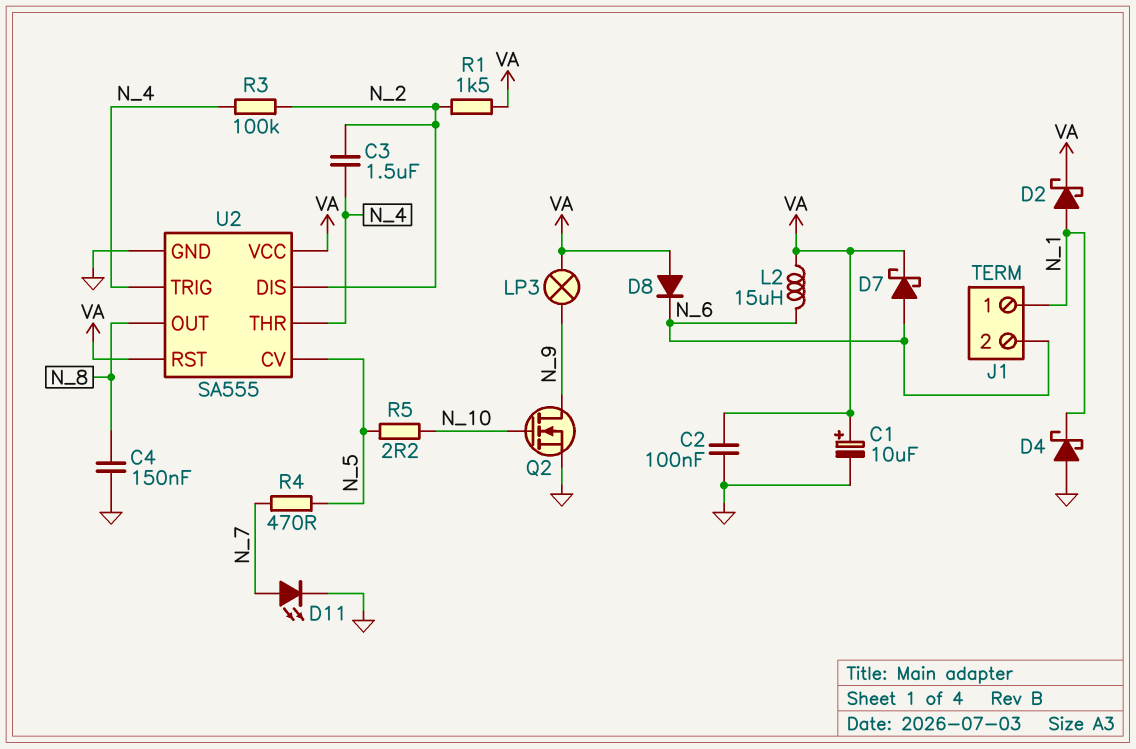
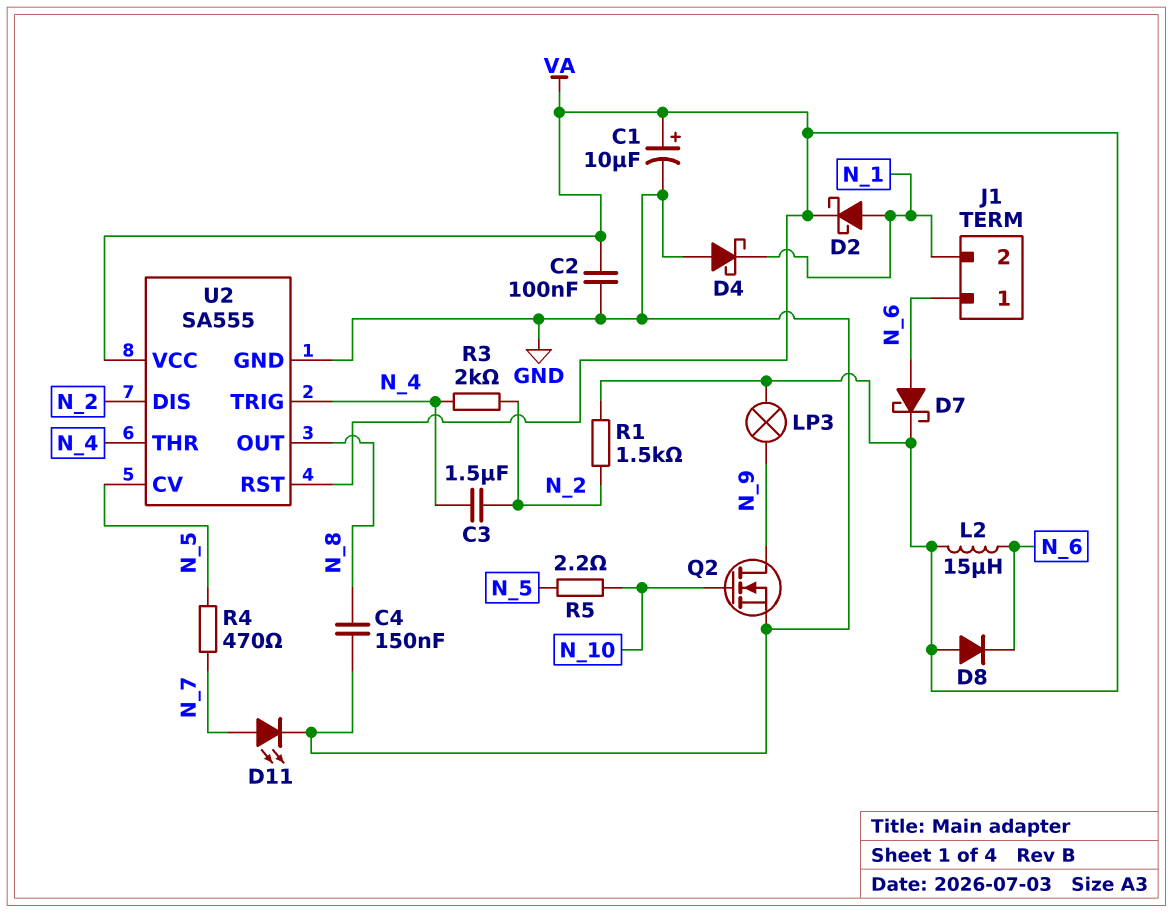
J1 pin 1: N_1 -> N_6
J1 pin 2: N_6 -> N_1
R3: 100k (N_2, N_4) -> 2k (N_2, N_4)

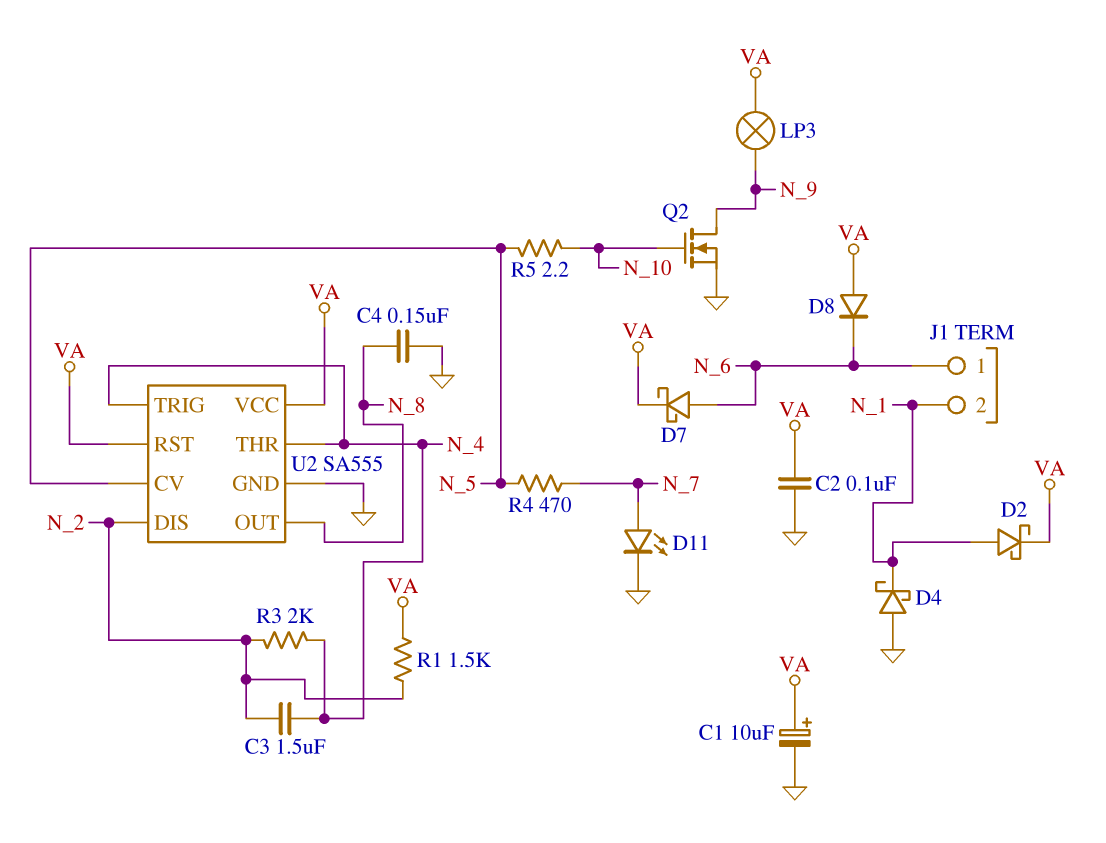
L2: 15uH (N_6, VA) -> none

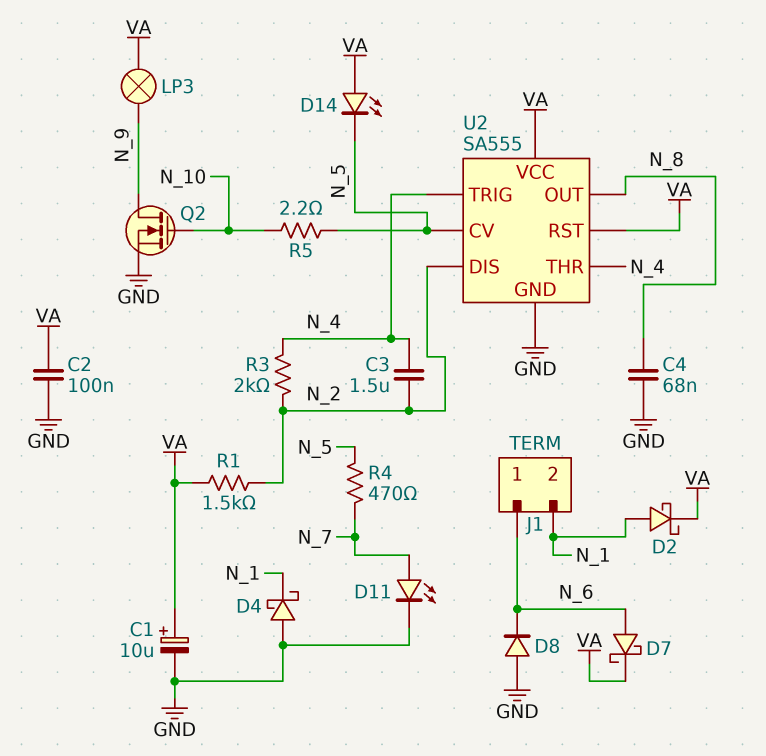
C4: 150nF (GND, N_8) -> 68nF (GND, N_8)
D8: diode (A VA, K N_6) -> diode (A GND, K N_6)
D14: none -> LED (A VA, K N_5)

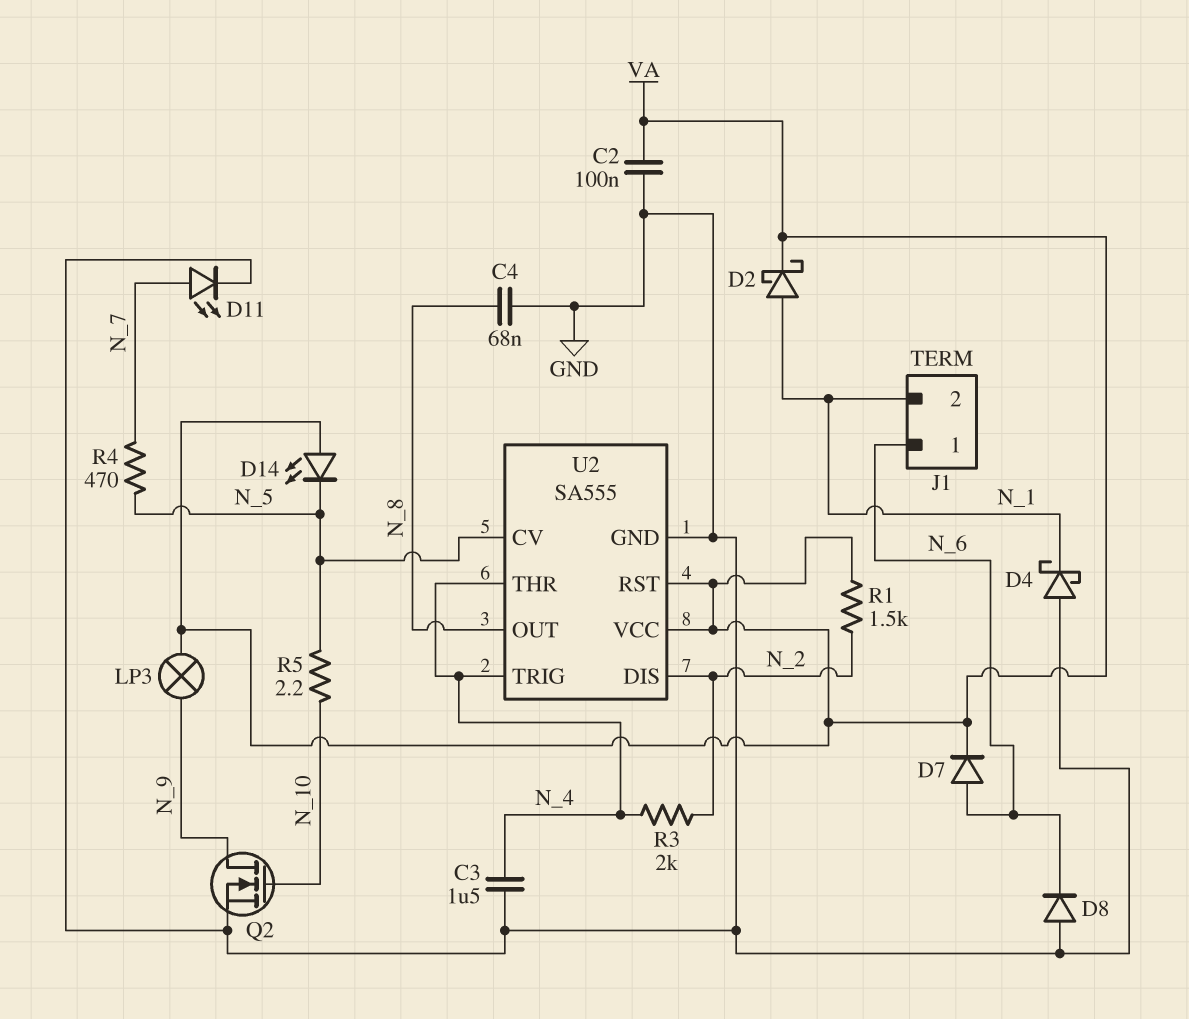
C1: 10uF (plus VA, minus GND) -> none
C3: 1.5uF (N_2, N_4) -> 1.5uF (GND, N_4)
D7: schottky (A N_6, K VA) -> diode (A N_6, K VA)

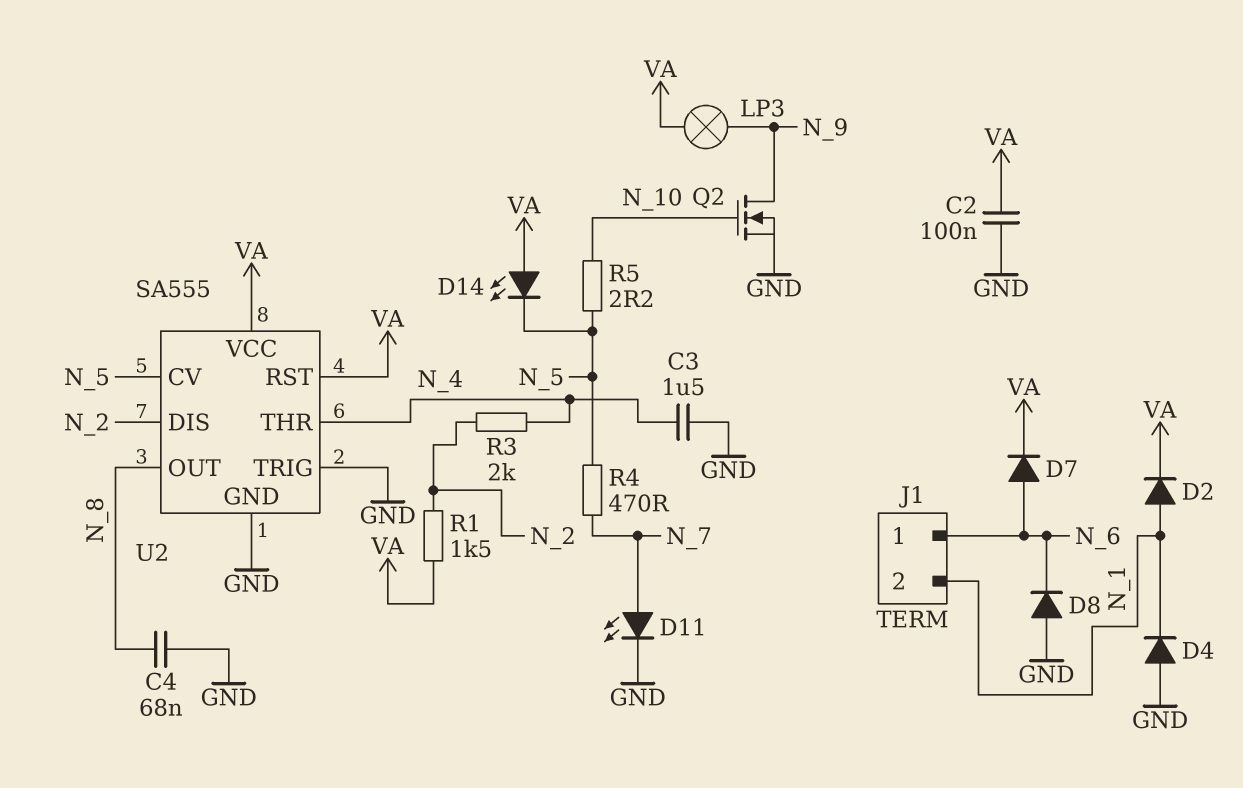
D2: schottky (A N_1, K VA) -> diode (A N_1, K VA)
D4: schottky (A GND, K N_1) -> diode (A GND, K N_1)
U2 pin TRIG: N_4 -> GND

